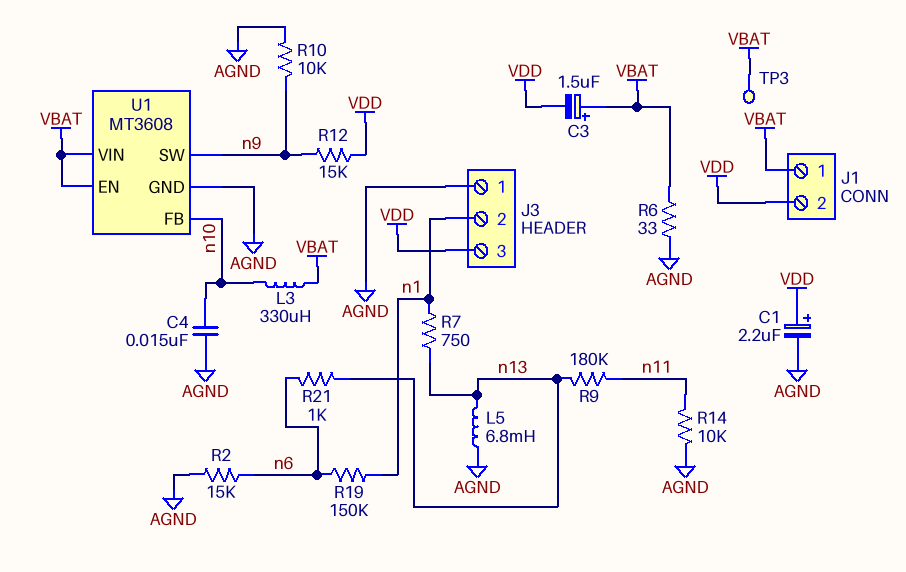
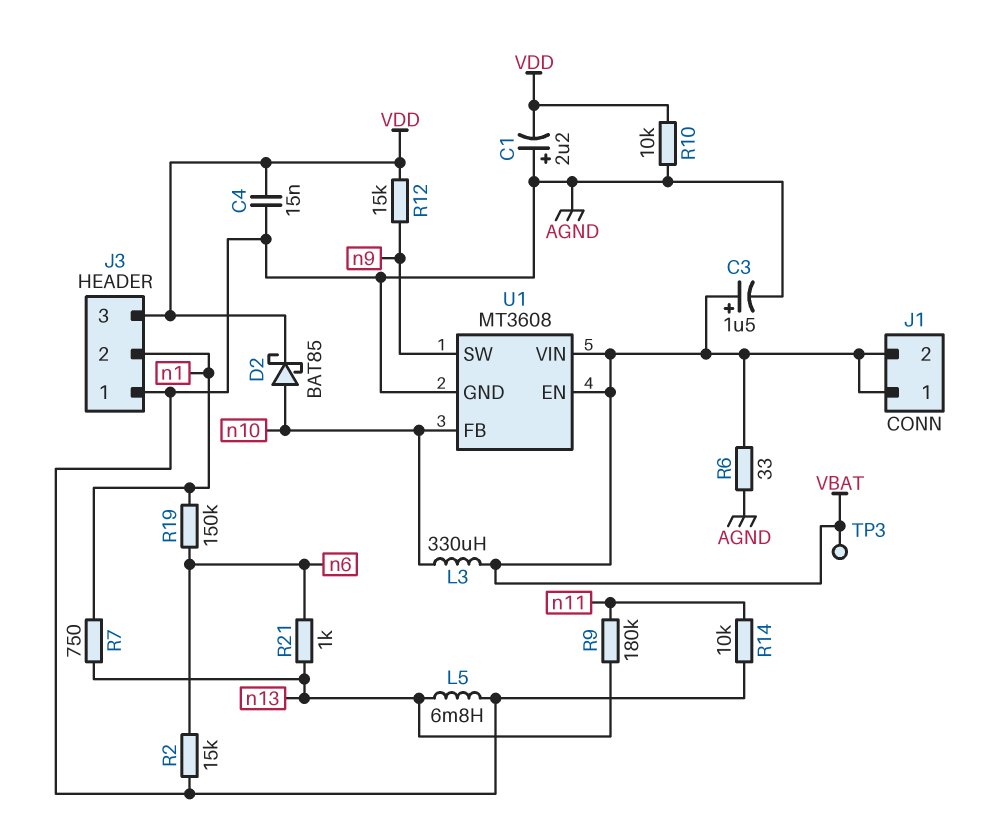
C1: 2.2uF (plus VDD, minus AGND) -> 2.2uF (plus AGND, minus VDD)
C3: 1.5uF (plus VBAT, minus VDD) -> 1.5uF (plus VBAT, minus AGND)
C4: 15nF (AGND, n10) -> 15nF (AGND, VDD)
D2: none -> schottky BAT85 (A n10, K VDD)
J1 pin 2: VDD -> VBAT
R10: 10k (AGND, n9) -> 10k (AGND, VDD)

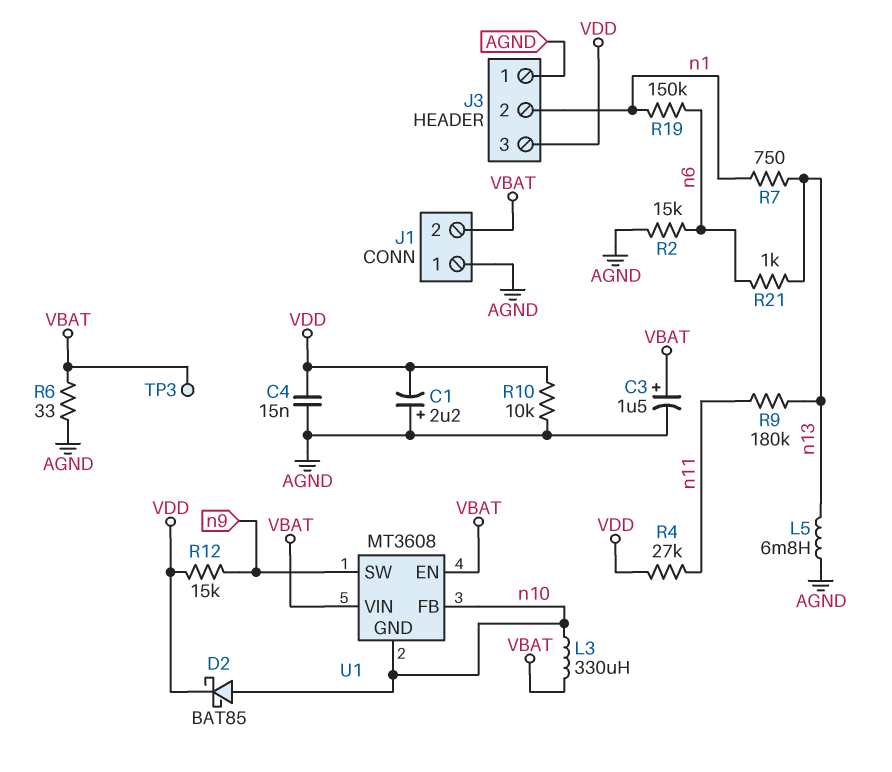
J1 pin 1: VBAT -> AGND
R4: none -> 27k (VDD, n11)
R14: 10k (AGND, n11) -> none
U1 pin GND: AGND -> n10

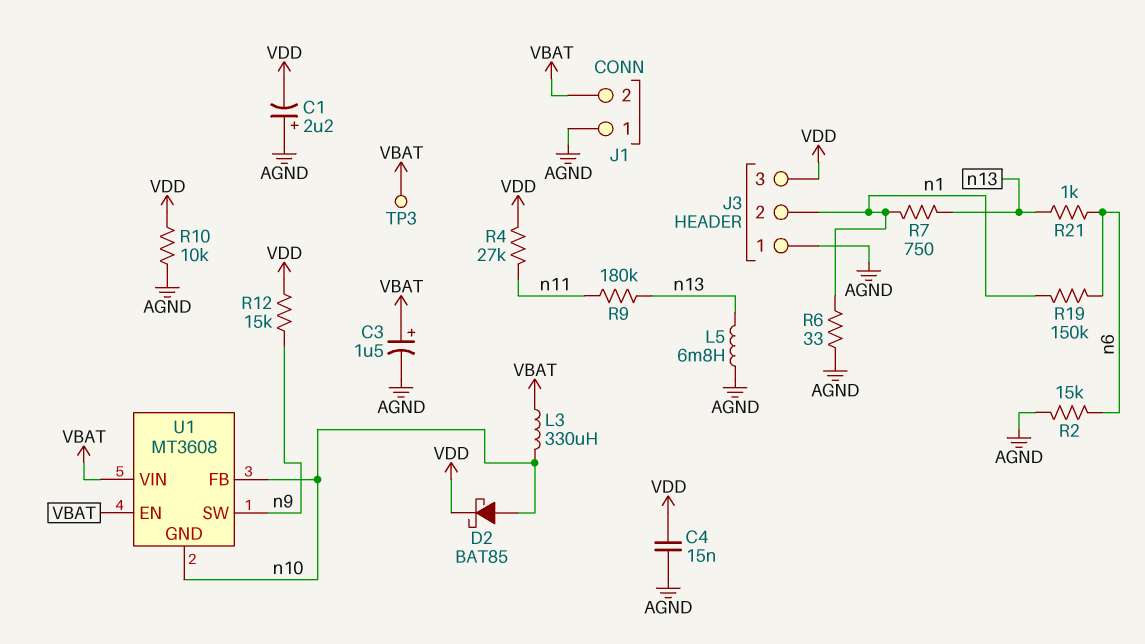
R6: 33 (AGND, VBAT) -> 33 (AGND, n1)

